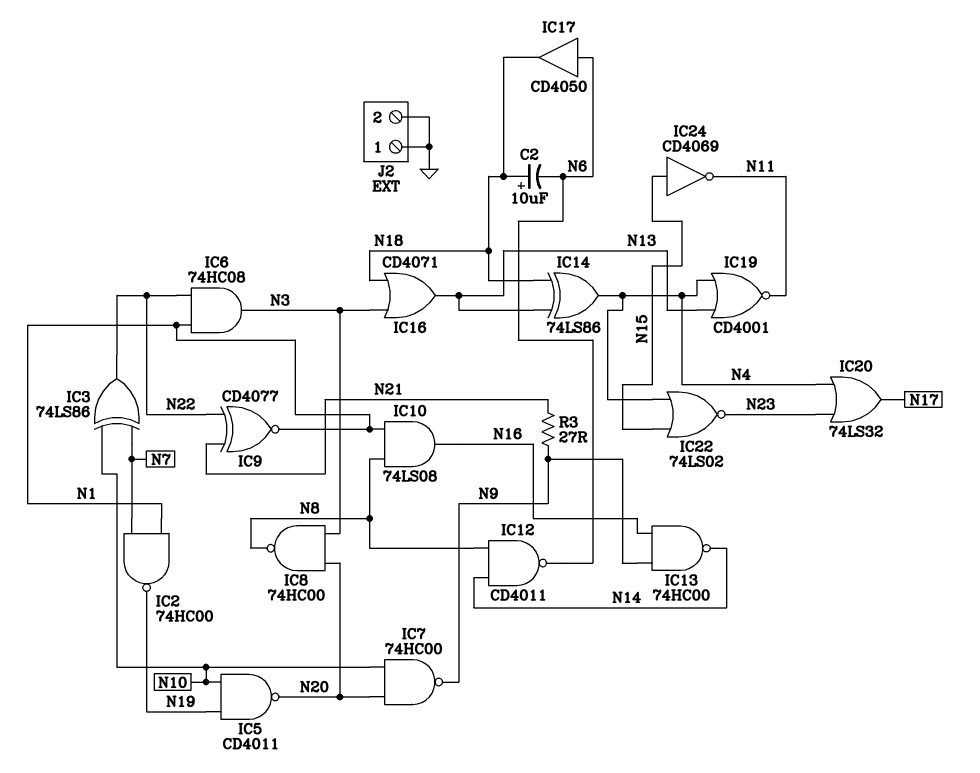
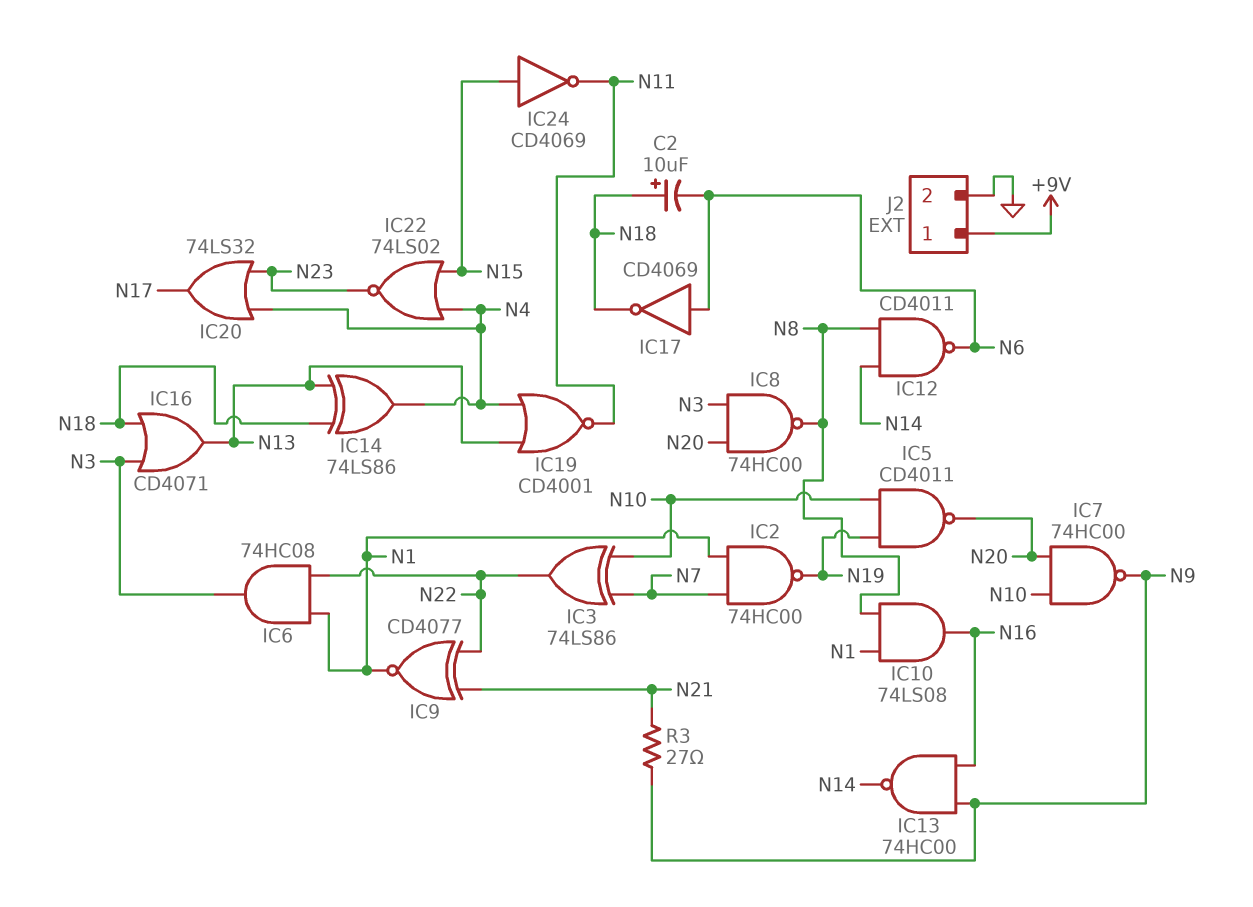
IC17: buffer CD4050 (in N6, out N18) -> NOT CD4069 (in N6, out N18)
J2 pin 1: GND -> +9V

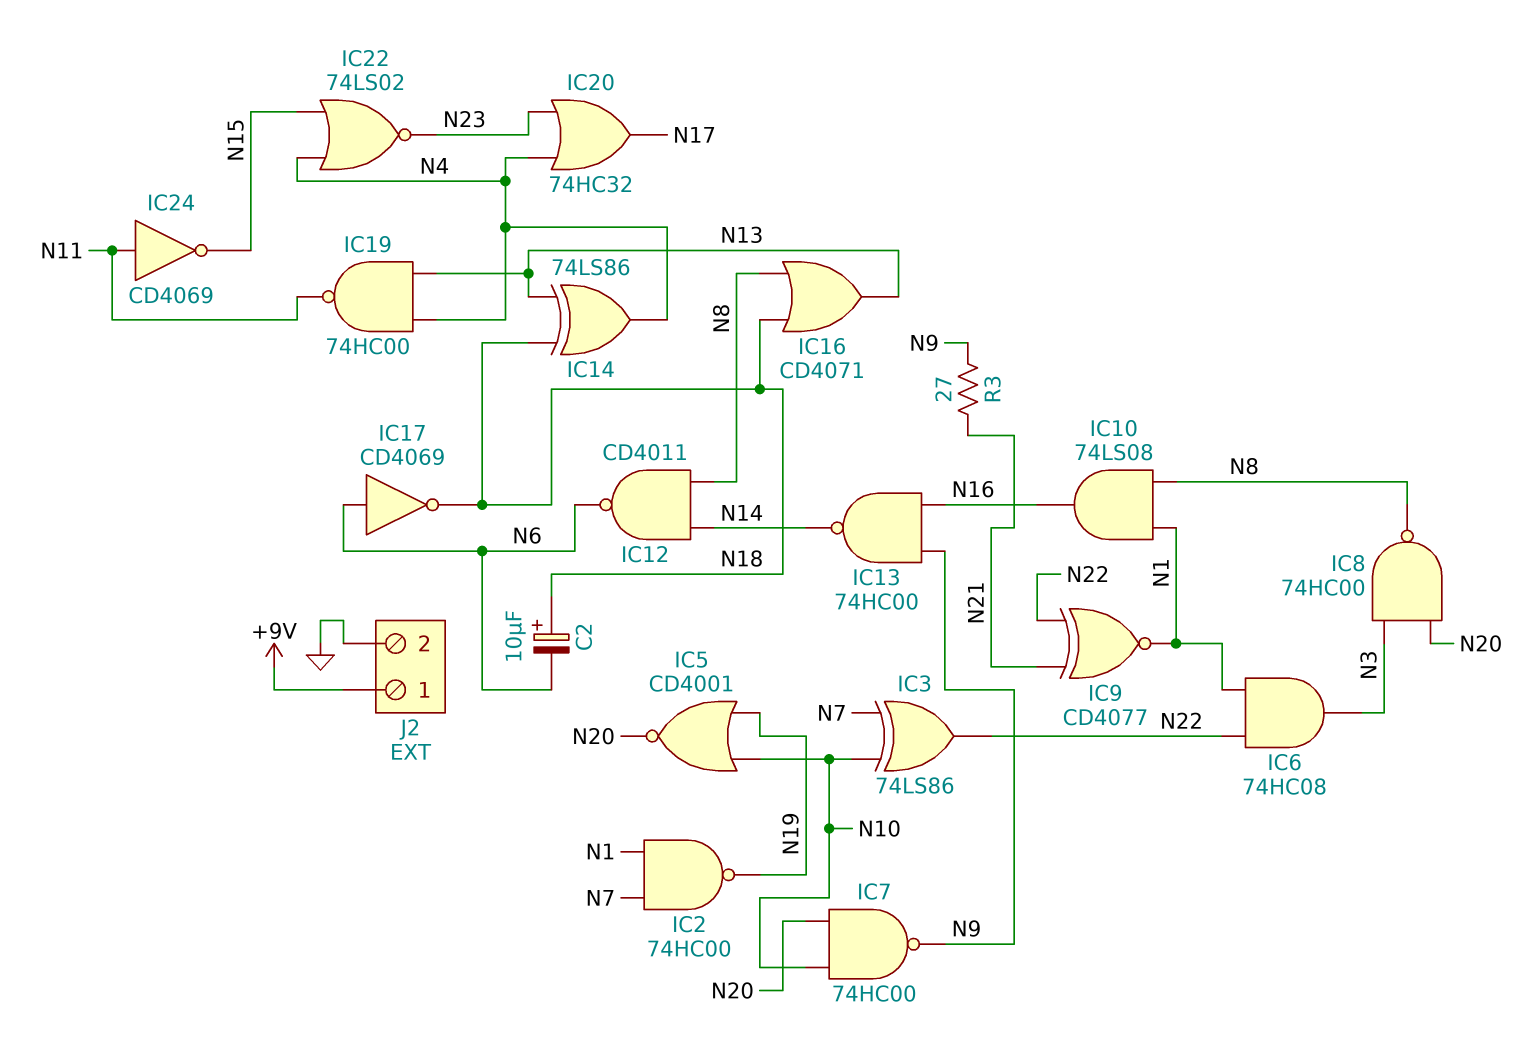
IC5: NAND CD4011 (in N10, in N19, out N20) -> NOR CD4001 (in N10, in N19, out N20)
IC16: OR CD4071 (in N3, in N18, out N13) -> OR CD4071 (in N8, in N18, out N13)
IC19: NOR CD4001 (in N4, in N13, out N11) -> NAND 74HC00 (in N4, in N13, out N11)
IC20: OR 74LS32 (in N4, in N23, out N17) -> OR 74HC32 (in N4, in N23, out N17)
IC24: NOT CD4069 (in N15, out N11) -> NOT CD4069 (in N11, out N15)

